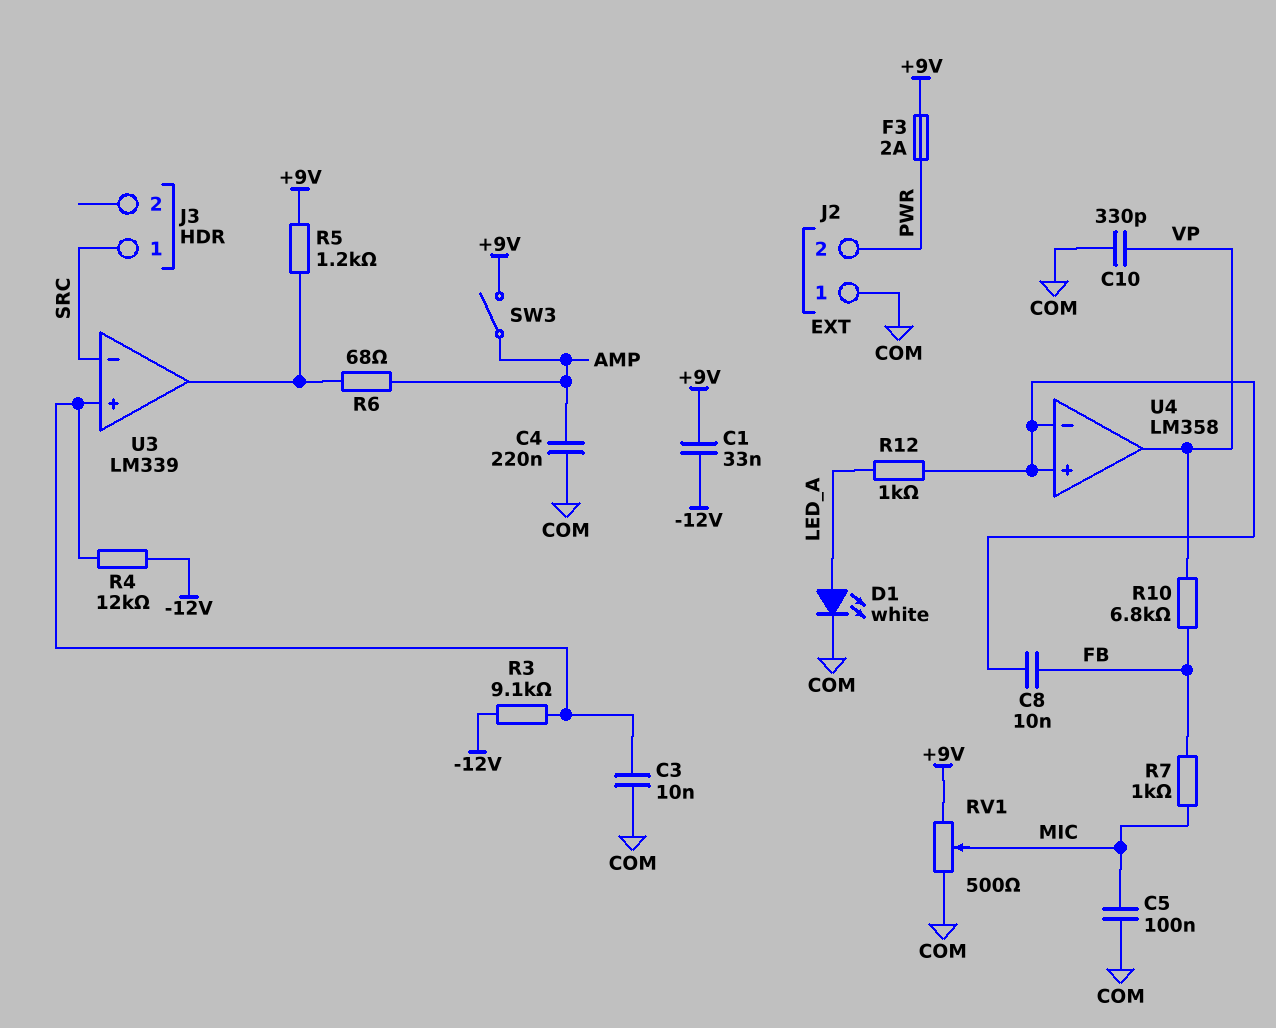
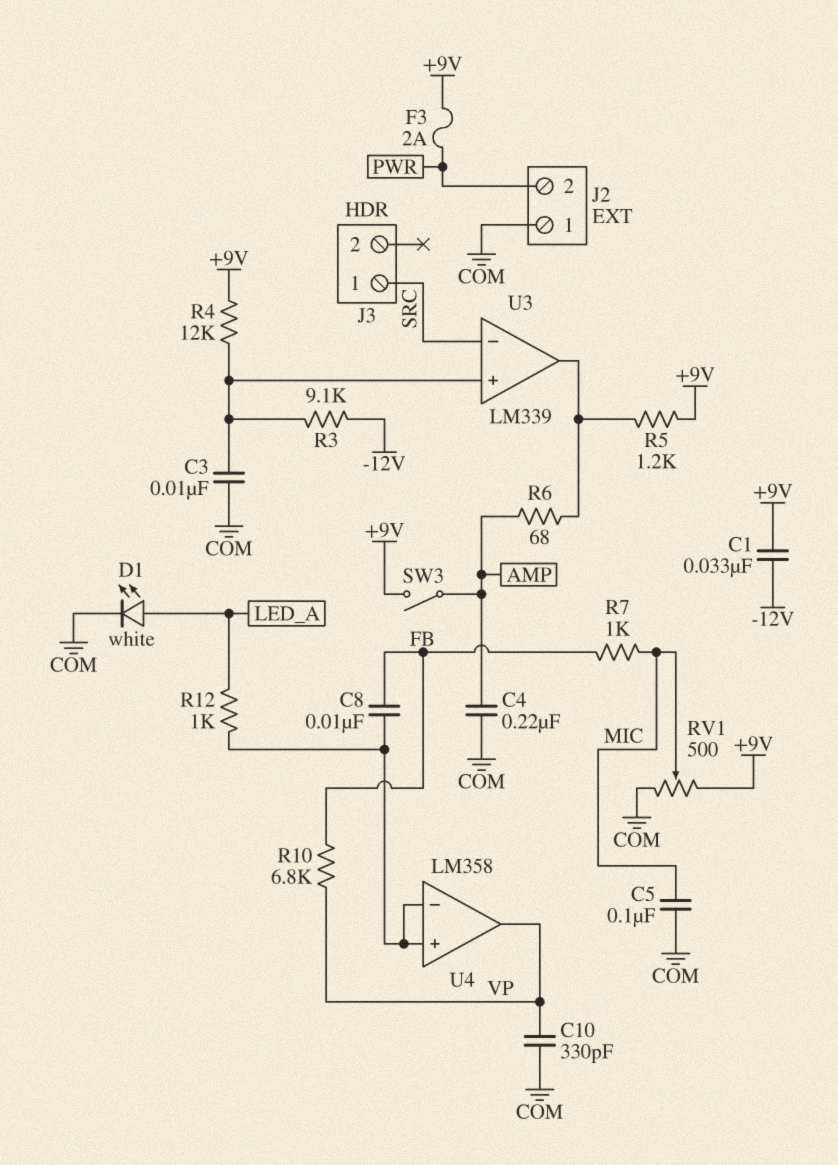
R4: 12k (-12V, U3/in+) -> 12k (+9V, U3/in+)

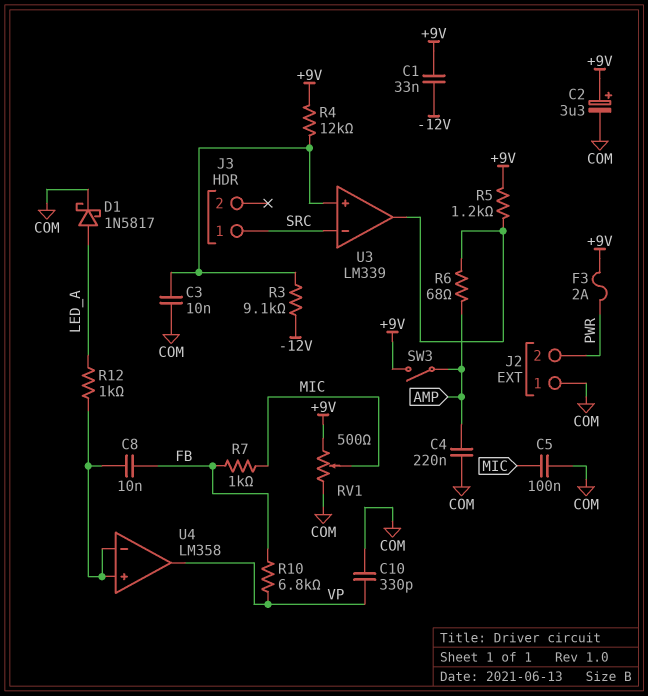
C2: none -> 3.3uF (plus +9V, minus COM)
D1: LED white (A LED_A, K COM) -> schottky 1N5817 (A LED_A, K COM)

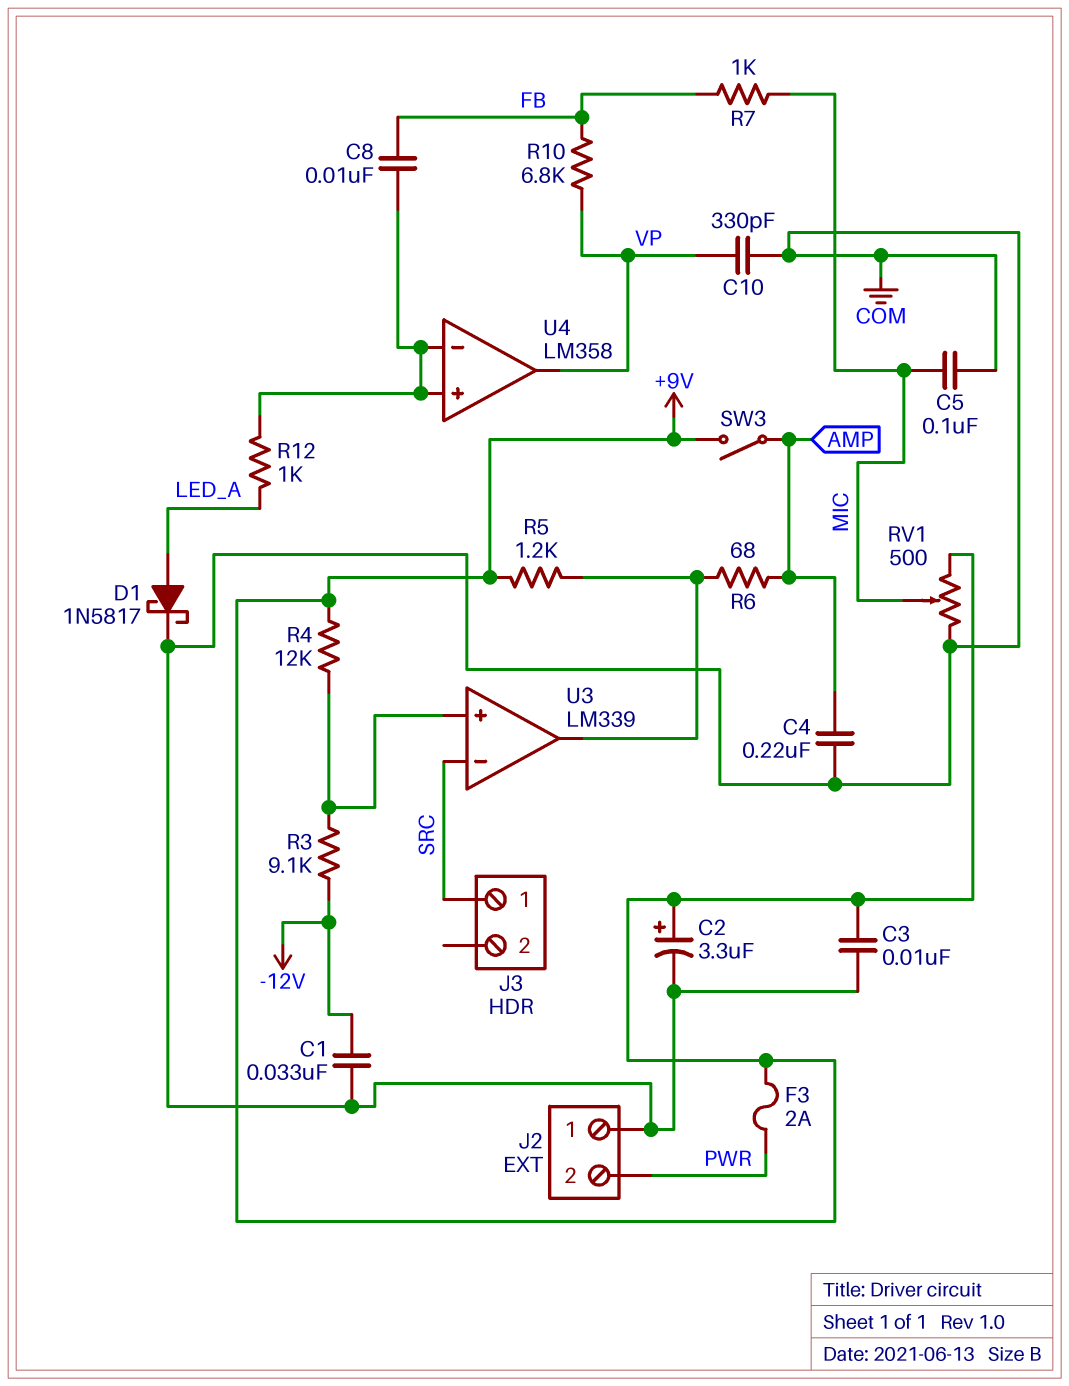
C1: 33nF (+9V, -12V) -> 33nF (-12V, COM)
C3: 10nF (COM, U3/in+) -> 10nF (+9V, COM)

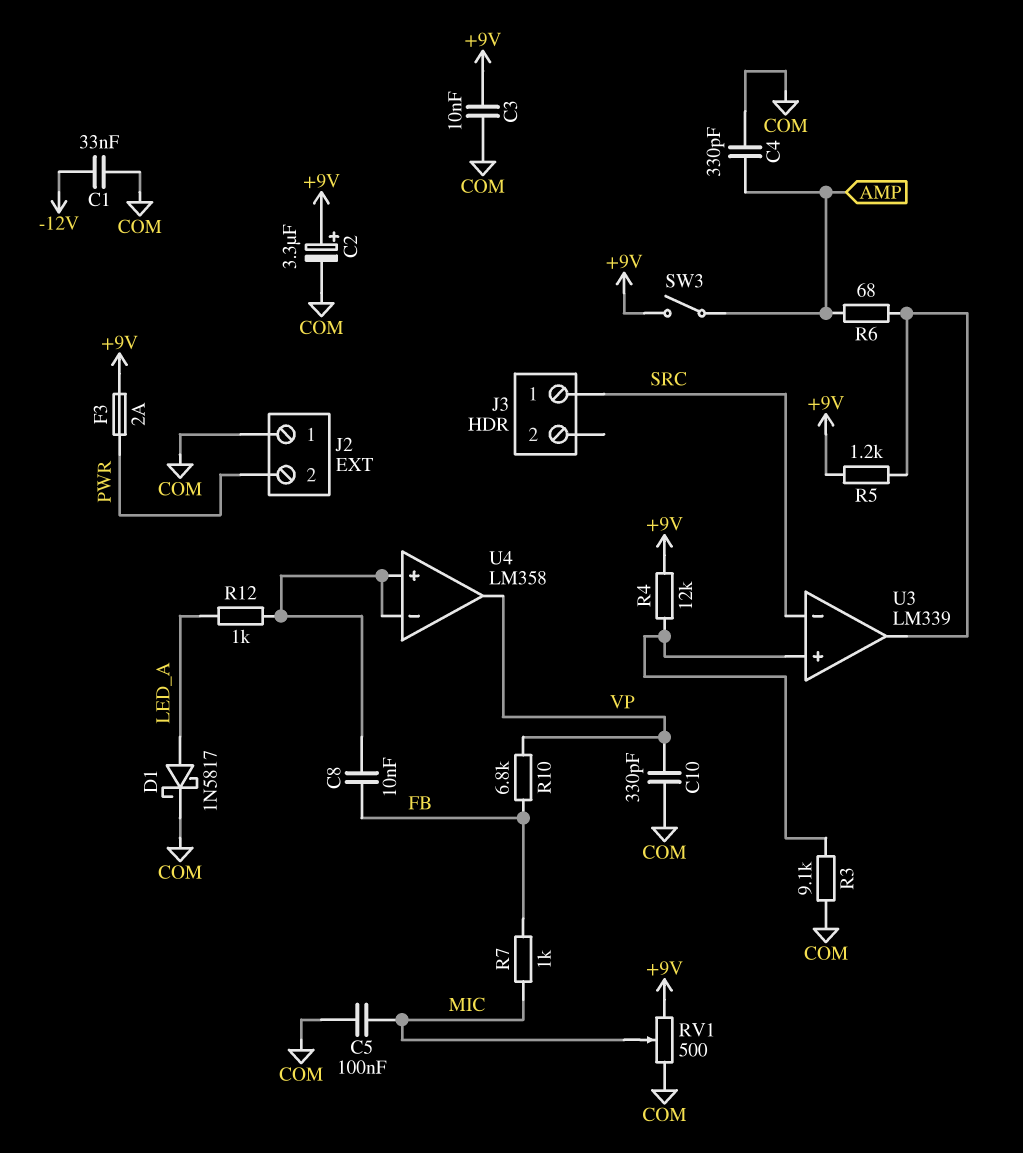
C4: 220nF (AMP, COM) -> 330pF (AMP, COM)
R3: 9.1k (-12V, U3/in+) -> 9.1k (COM, U3/in+)

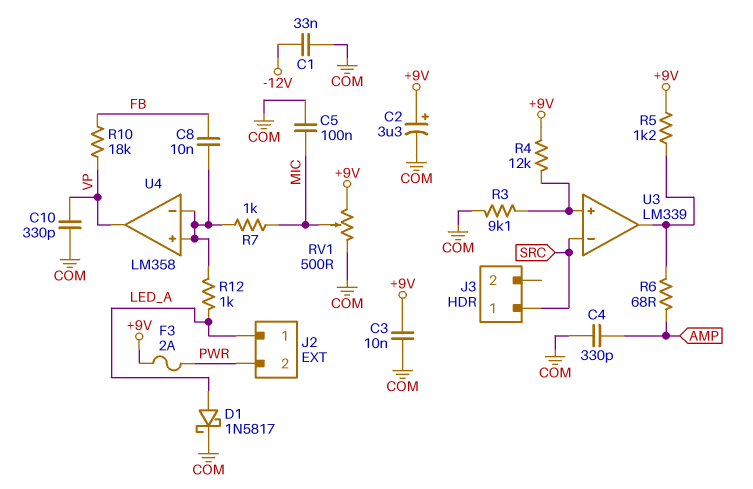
J2 pin 1: COM -> LED_A
R7: 1k (FB, MIC) -> 1k (MIC, U4/in+)
R10: 6.8k (FB, VP) -> 18k (FB, VP)
SW3: switch (+9V, AMP) -> none

